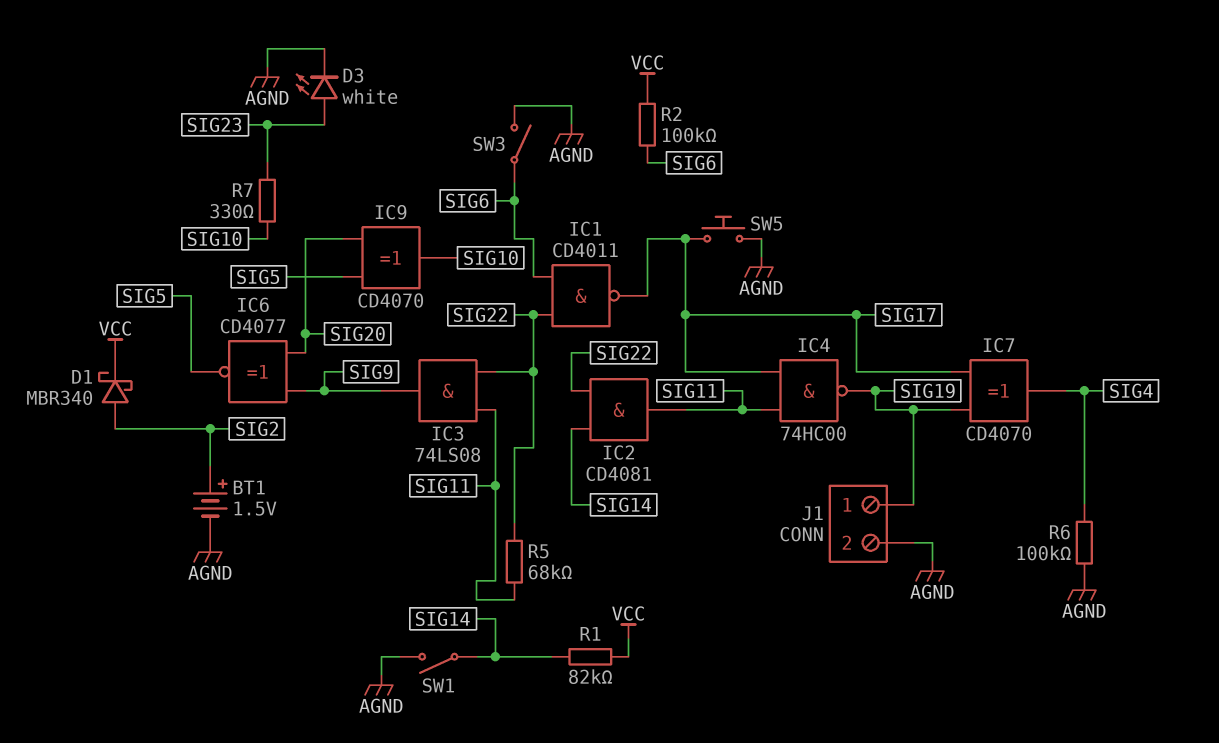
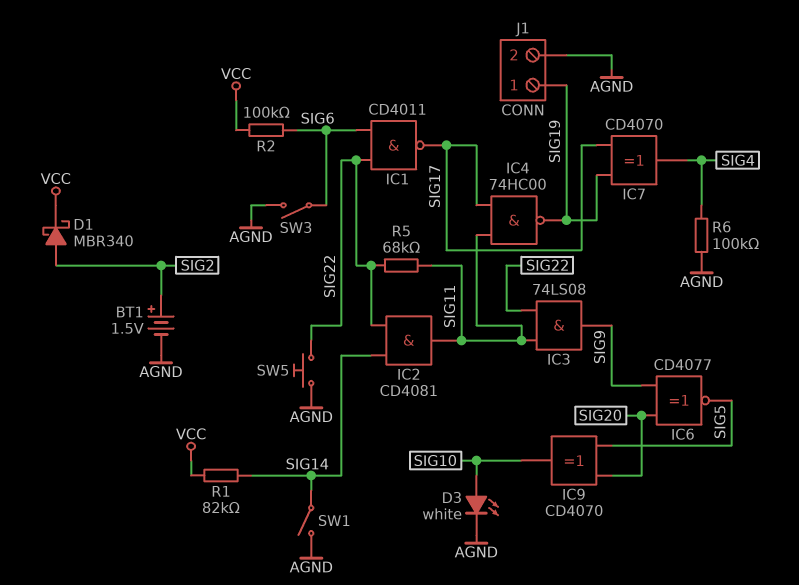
D3: LED white (A SIG23, K AGND) -> LED white (A SIG10, K AGND)
R7: 330 (SIG10, SIG23) -> none
SW5: button (AGND, SIG17) -> button (AGND, SIG22)

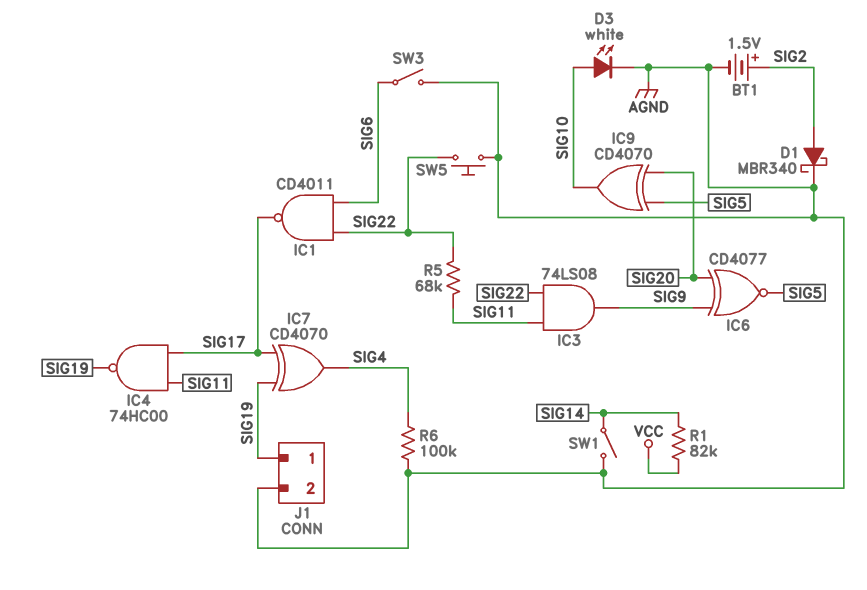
D1: schottky MBR340 (A SIG2, K VCC) -> schottky MBR340 (A SIG2, K AGND)
IC2: AND CD4081 (in SIG14, in SIG22, out SIG11) -> none
R2: 100k (SIG6, VCC) -> none

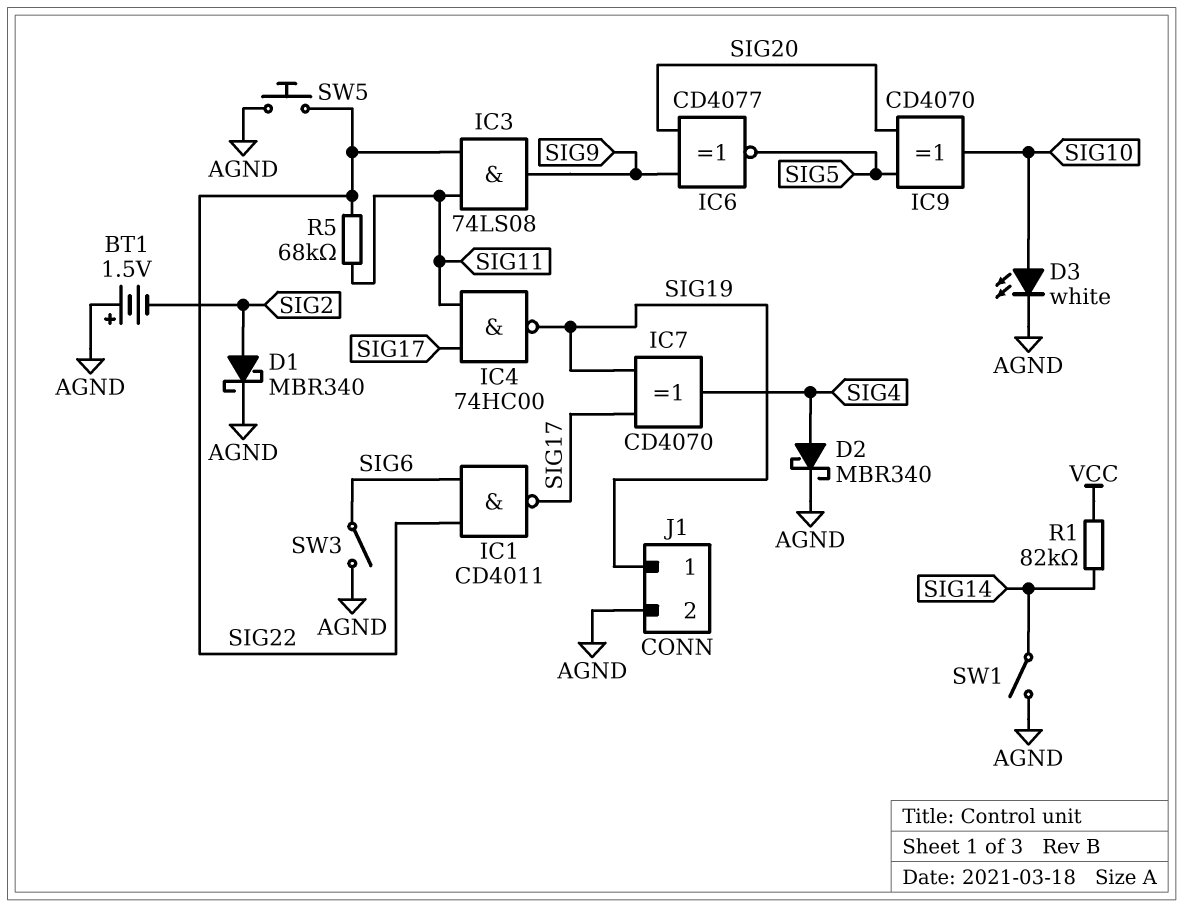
BT1: 1.5V (plus SIG2, minus AGND) -> 1.5V (plus AGND, minus SIG2)
D2: none -> schottky MBR340 (A SIG4, K AGND)
R6: 100k (AGND, SIG4) -> none

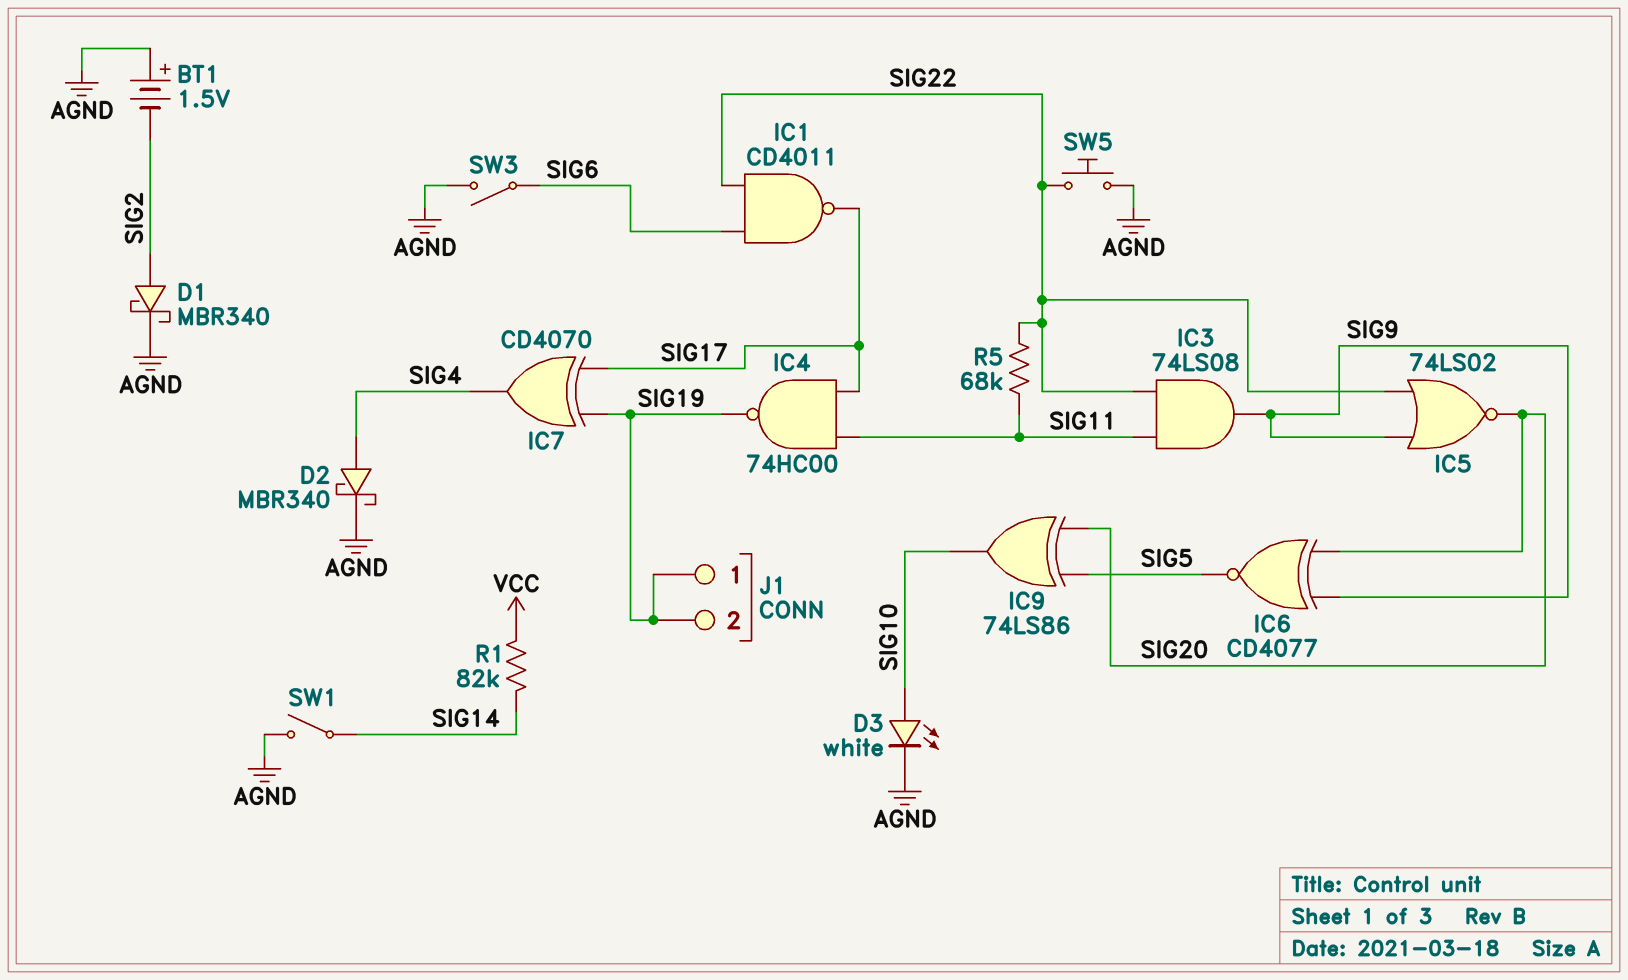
IC5: none -> NOR 74LS02 (in SIG9, in SIG22, out SIG20)
IC9: XOR CD4070 (in SIG5, in SIG20, out SIG10) -> XOR 74LS86 (in SIG5, in SIG20, out SIG10)
J1 pin 2: AGND -> SIG19

